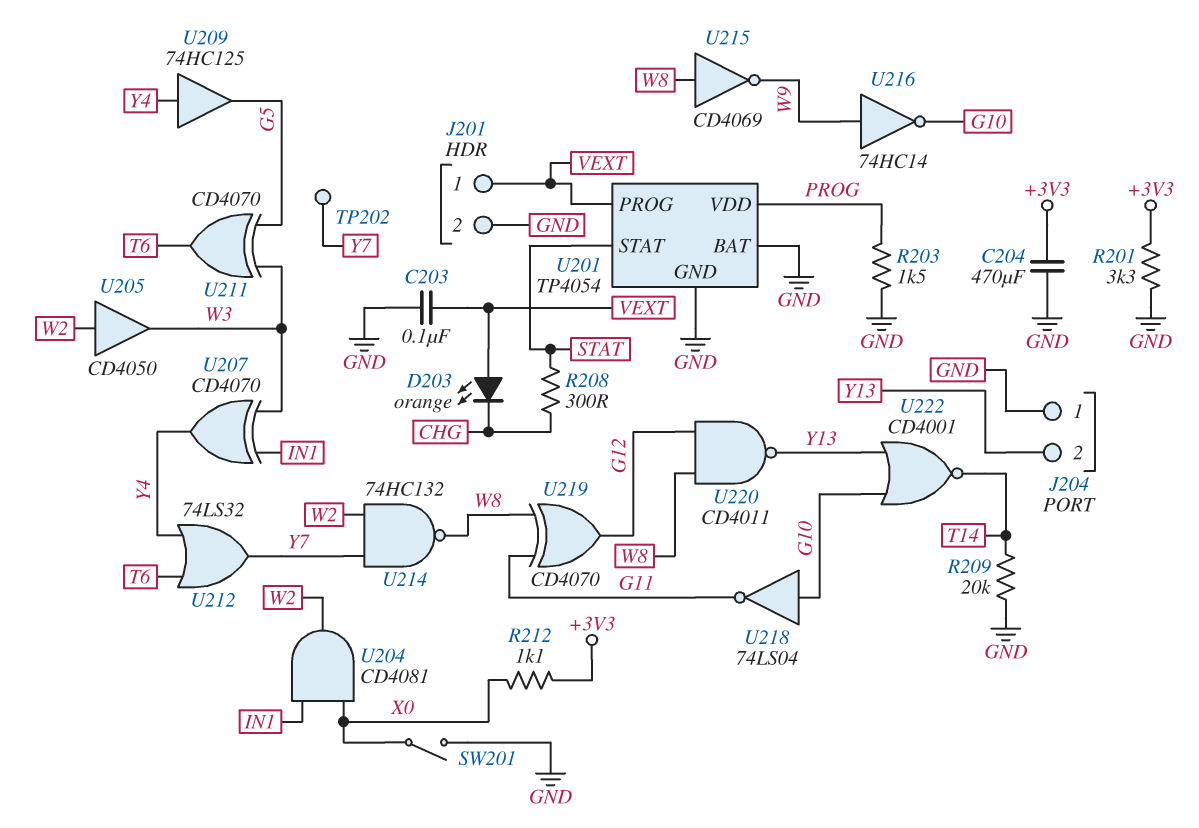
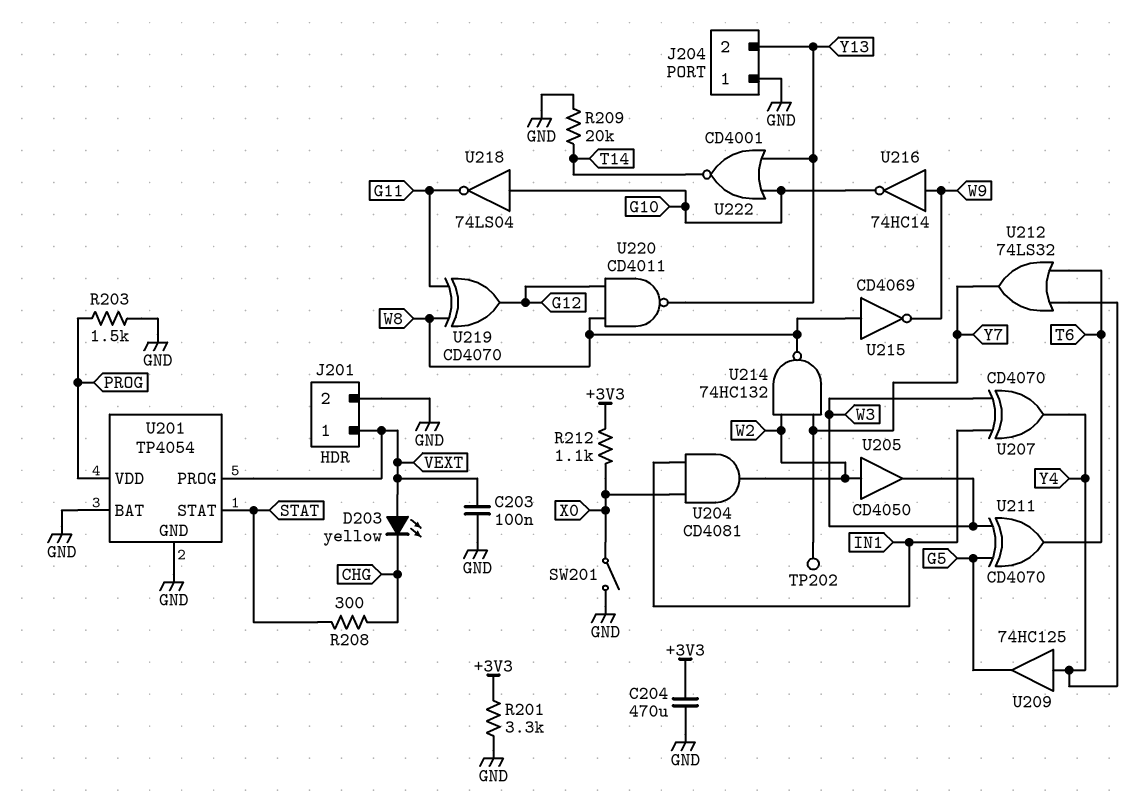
D203: LED orange (A VEXT, K CHG) -> LED yellow (A VEXT, K CHG)

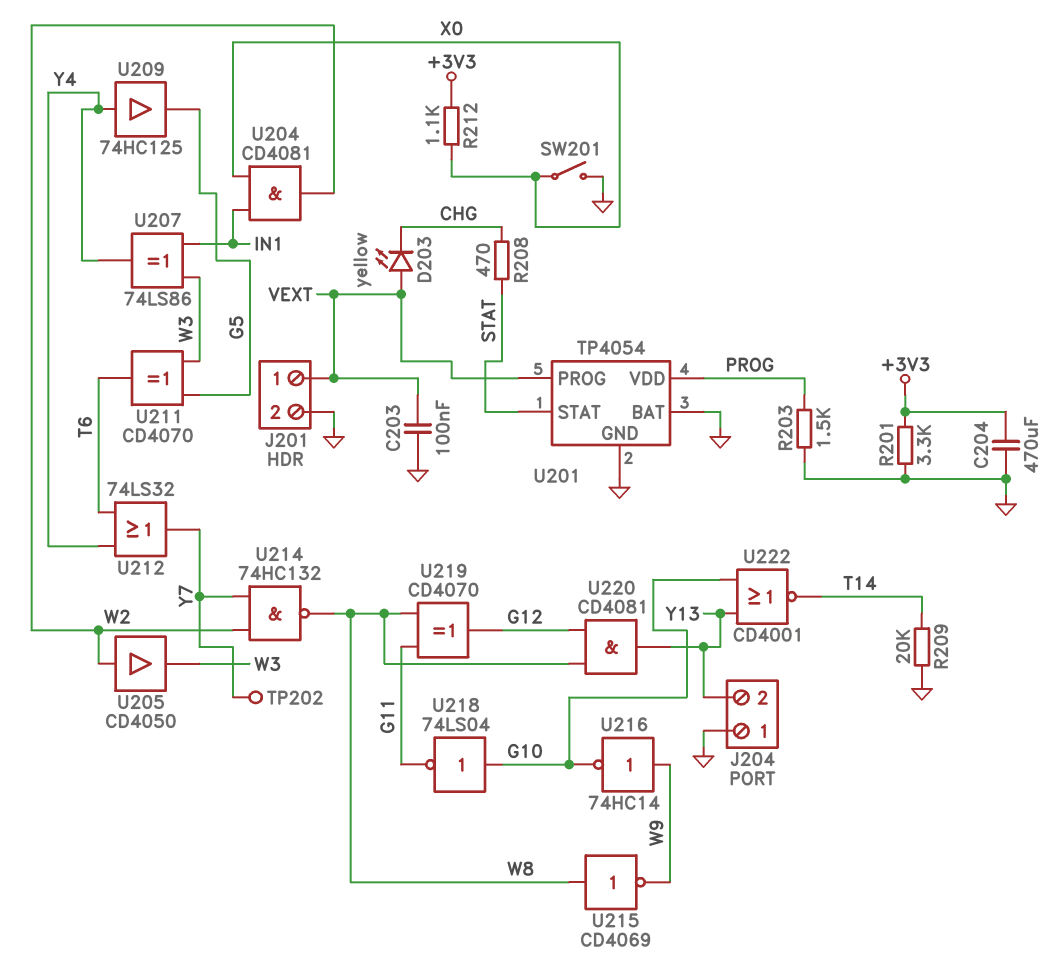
R208: 300 (CHG, STAT) -> 470 (CHG, STAT)
U207: XOR CD4070 (in IN1, in W3, out Y4) -> XOR 74LS86 (in IN1, in W3, out Y4)
U220: NAND CD4011 (in G12, in W8, out Y13) -> AND CD4081 (in G12, in W8, out Y13)

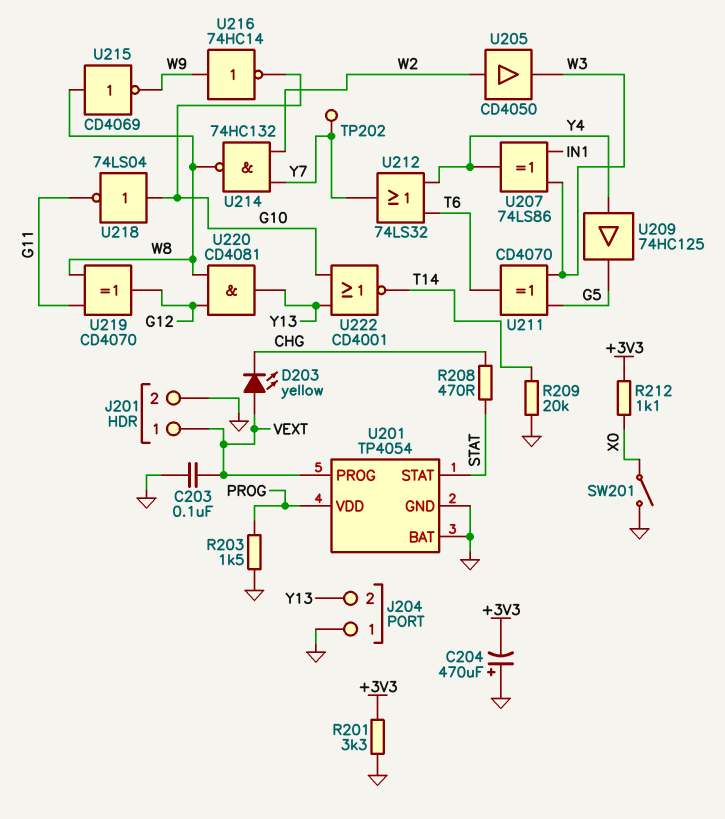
C204: 470uF (+3V3, GND) -> 470uF (plus GND, minus +3V3)
U204: AND CD4081 (in IN1, in X0, out W2) -> none

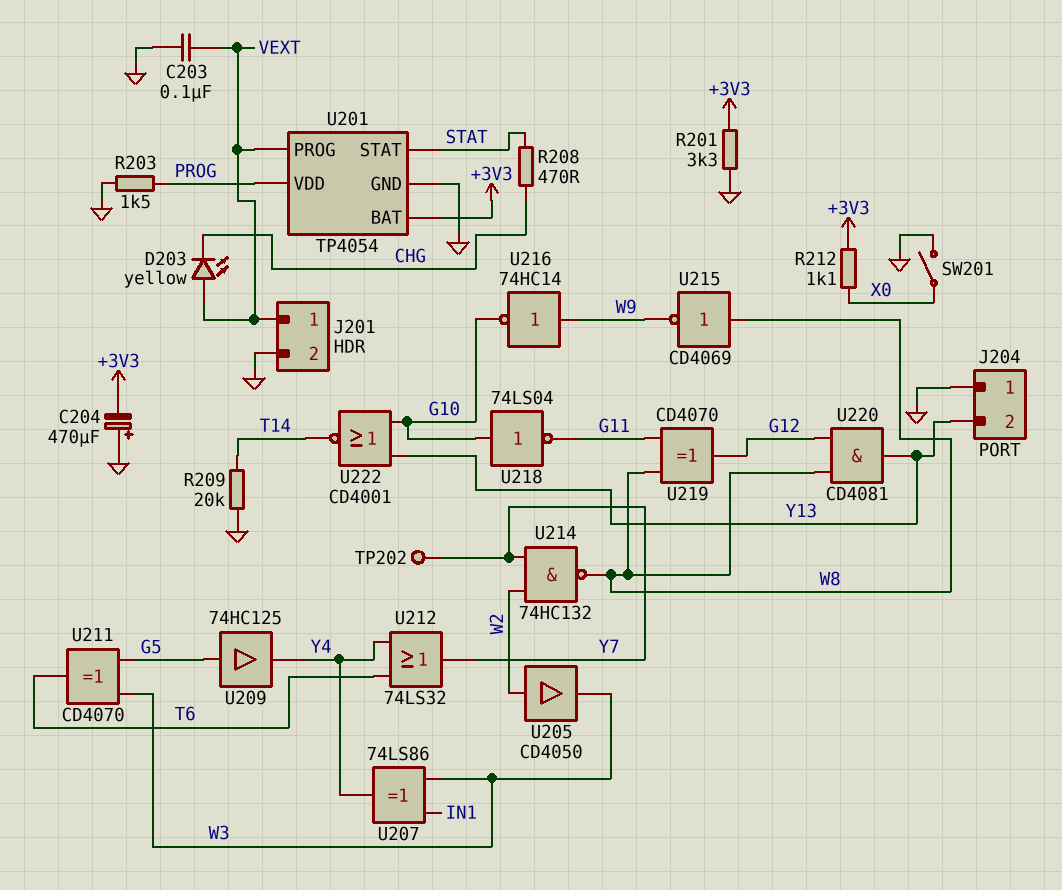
U201 pin BAT: GND -> +3V3
U209: buffer 74HC125 (in Y4, out G5) -> buffer 74HC125 (in G5, out Y4)

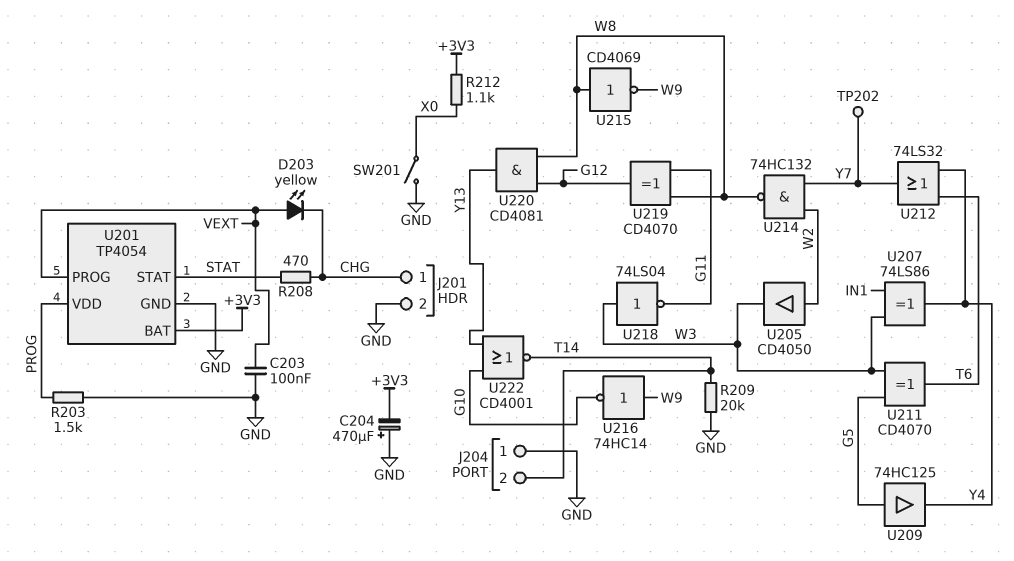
J201 pin 1: VEXT -> CHG
J204 pin 2: Y13 -> T14
R201: 3.3k (+3V3, GND) -> none
U218: NOT 74LS04 (in G10, out G11) -> NOT 74LS04 (in W3, out G11)

